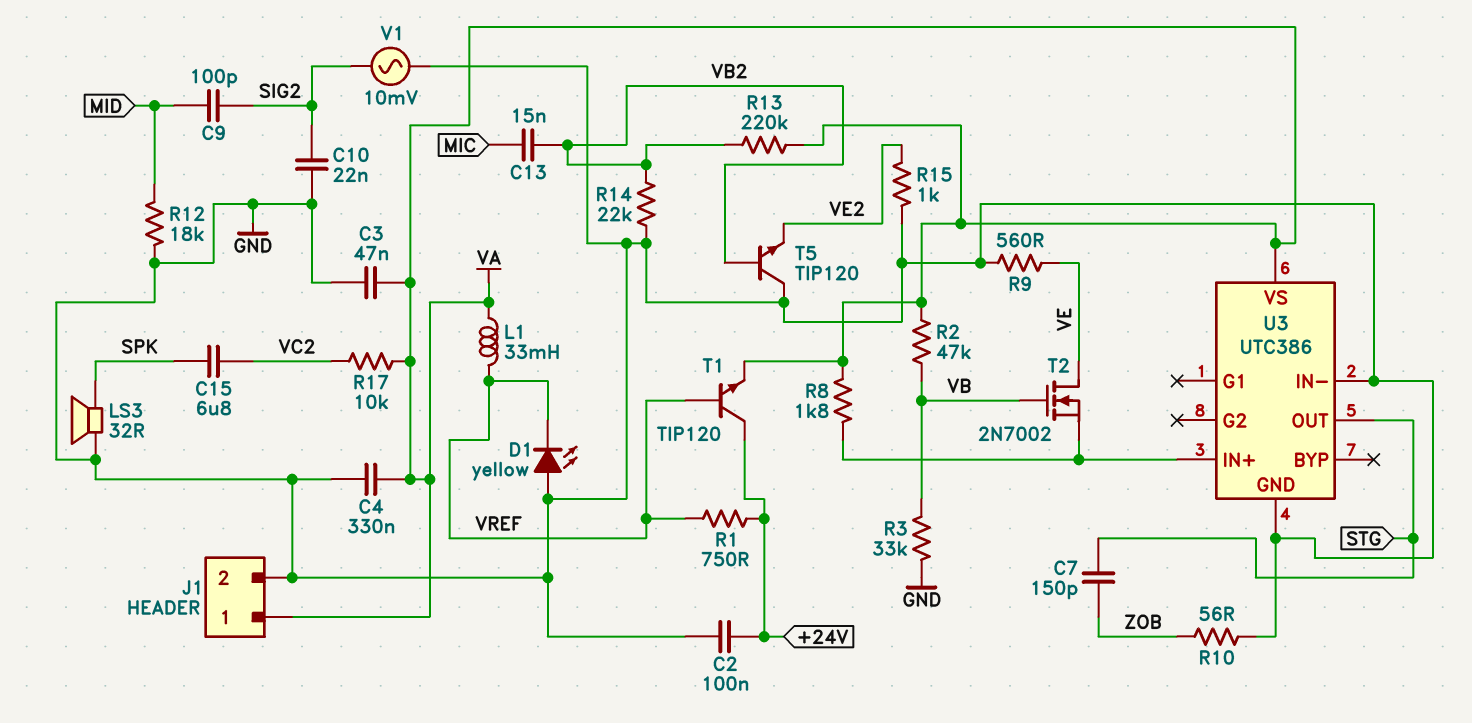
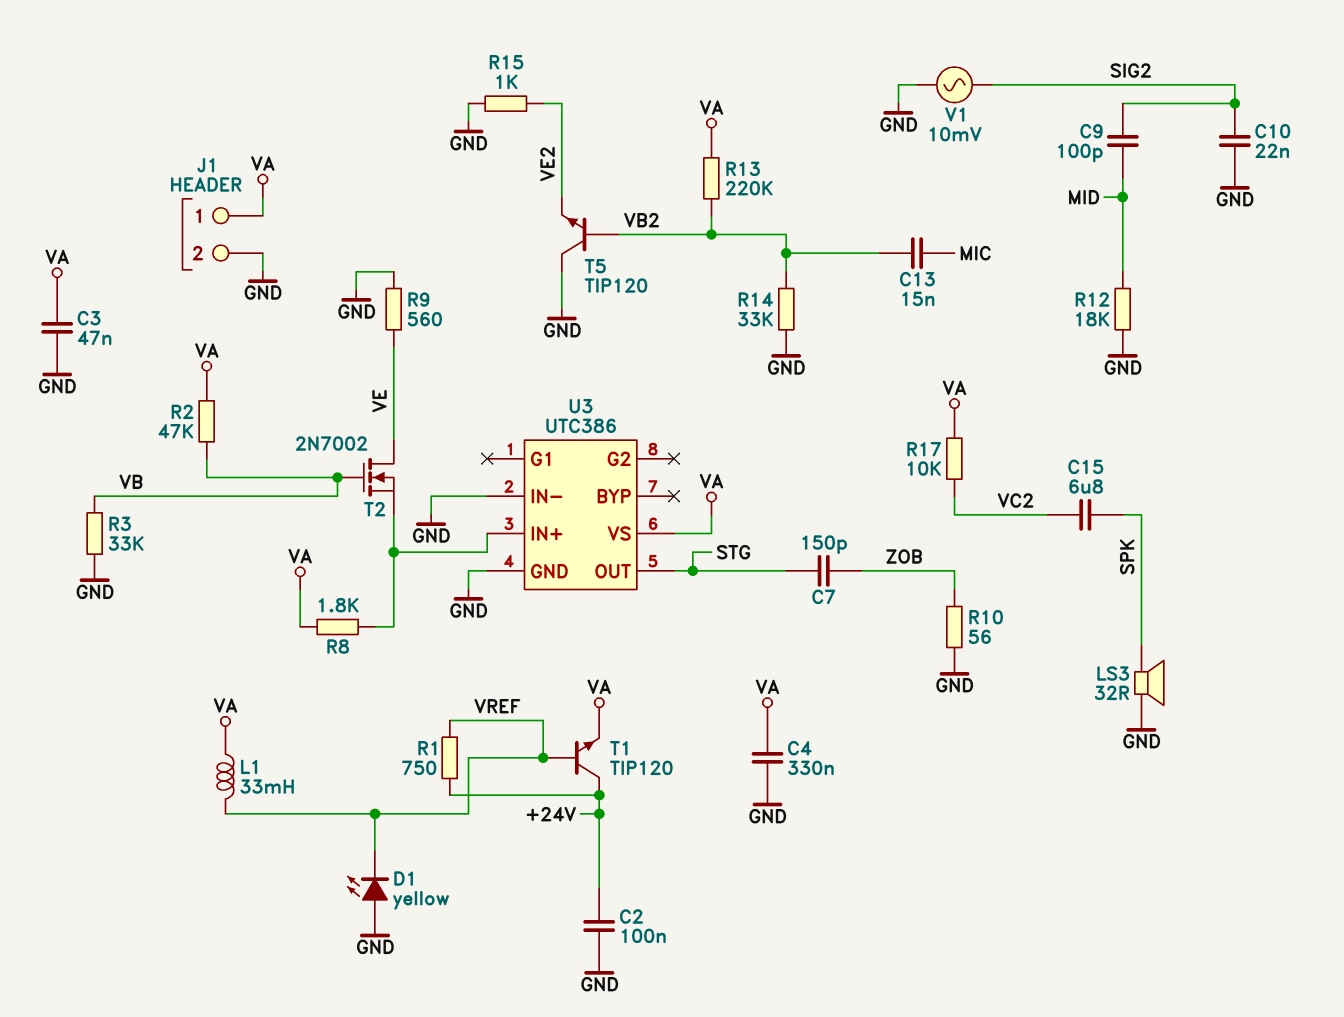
R14: 22k (GND, VB2) -> 33k (GND, VB2)

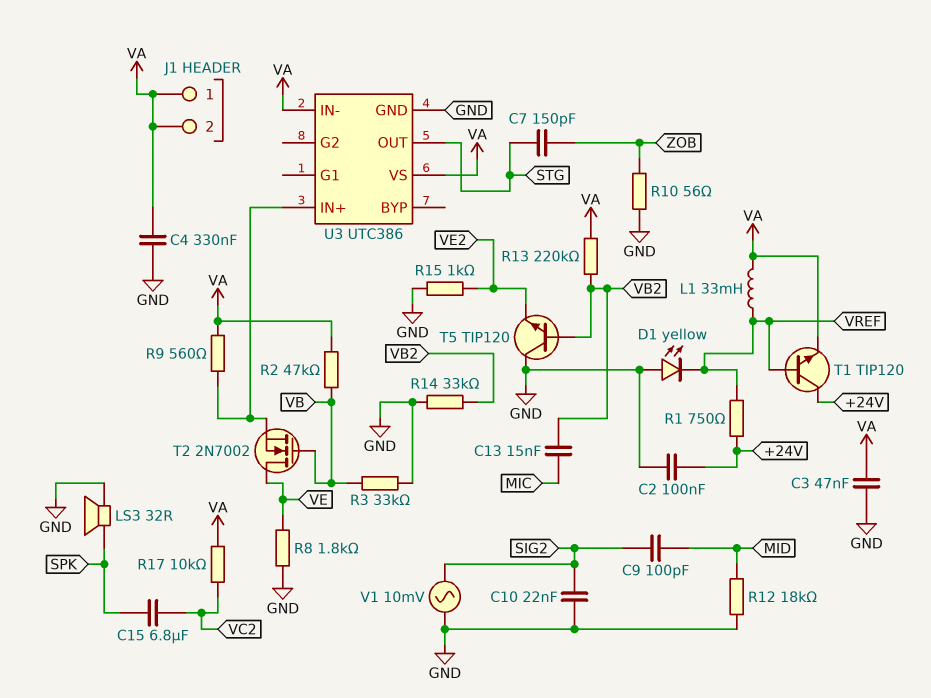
J1 pin 2: GND -> VA
R8: 1.8k (U3/IN+, VA) -> 1.8k (GND, VE)
R9: 560 (GND, VE) -> 560 (U3/IN+, VA)
U3 pin IN-: GND -> VA

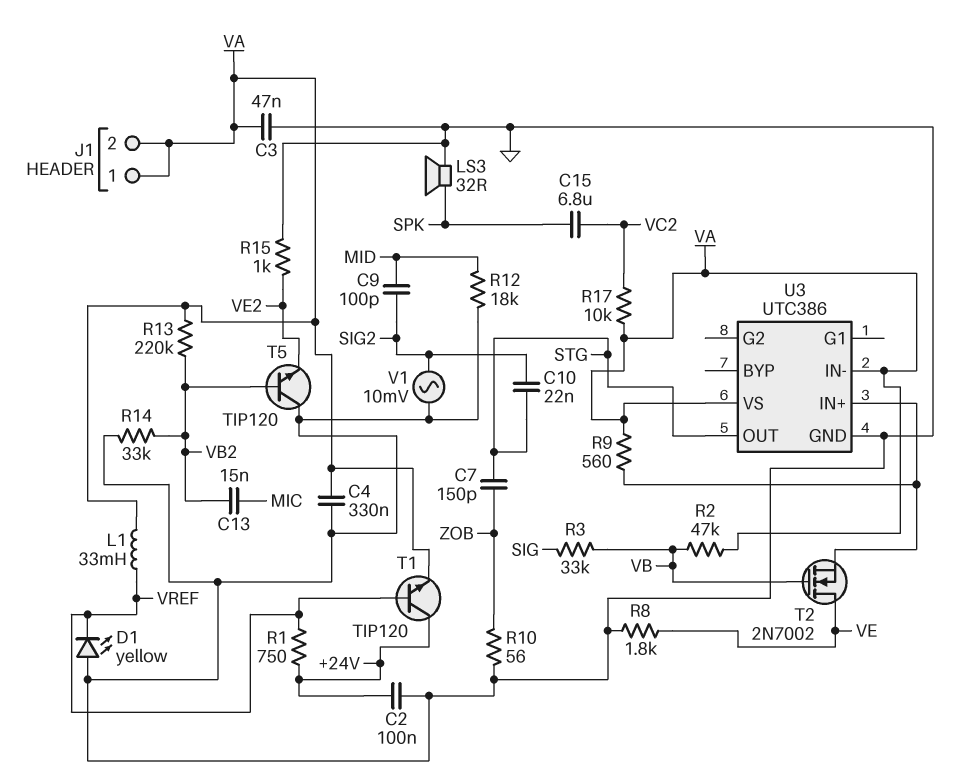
C10: 22nF (GND, SIG2) -> 22nF (SIG2, STG)
R3: 33k (GND, VB) -> 33k (SIG, VB)

